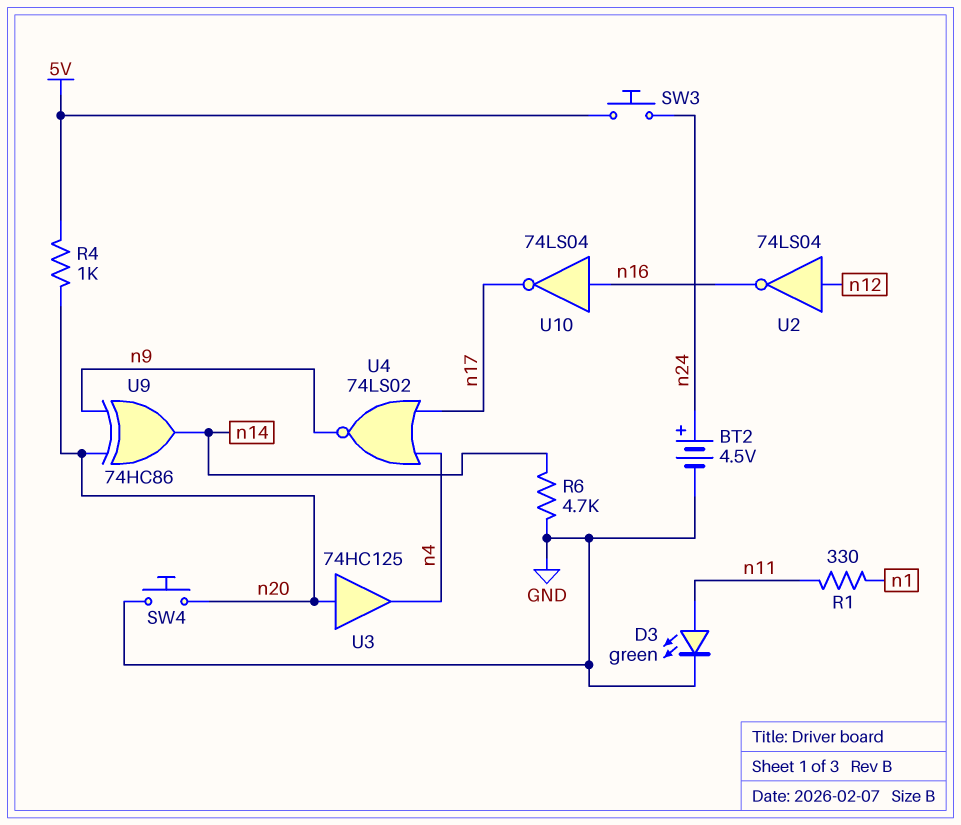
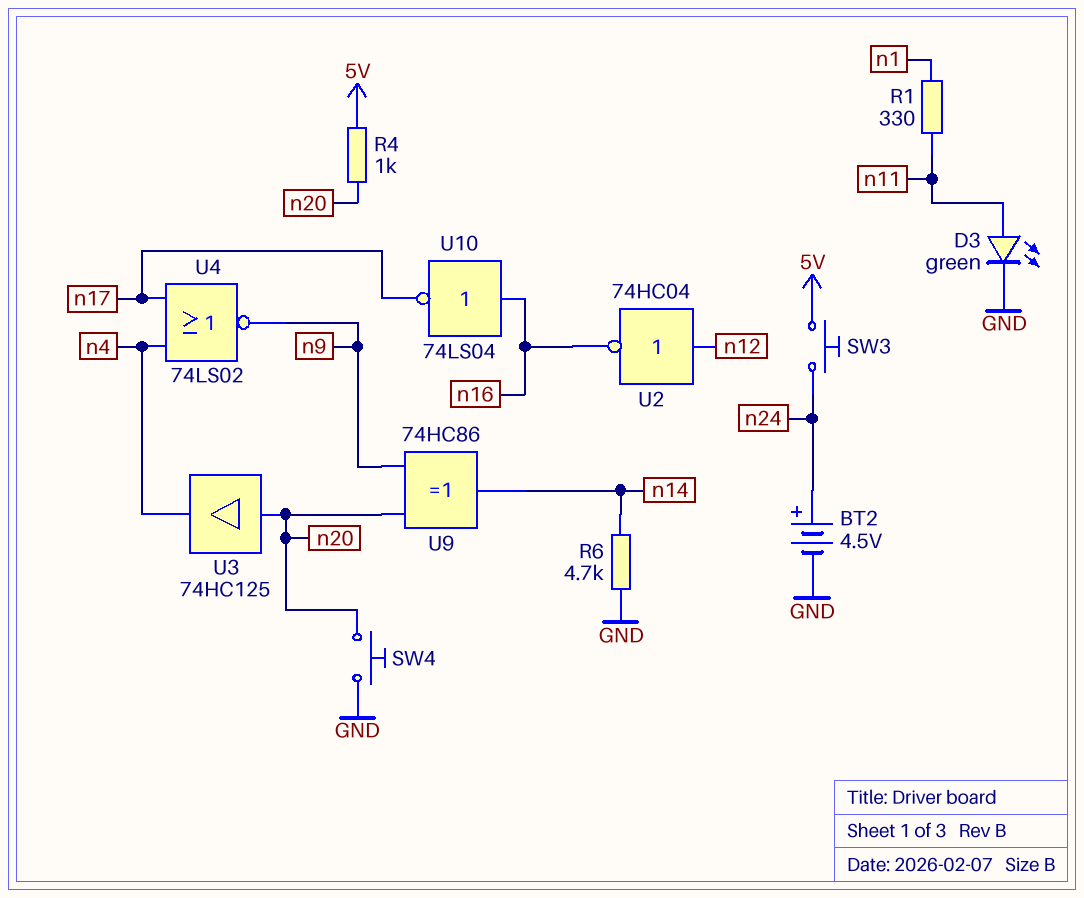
U2: NOT 74LS04 (in n12, out n16) -> NOT 74HC04 (in n12, out n16)

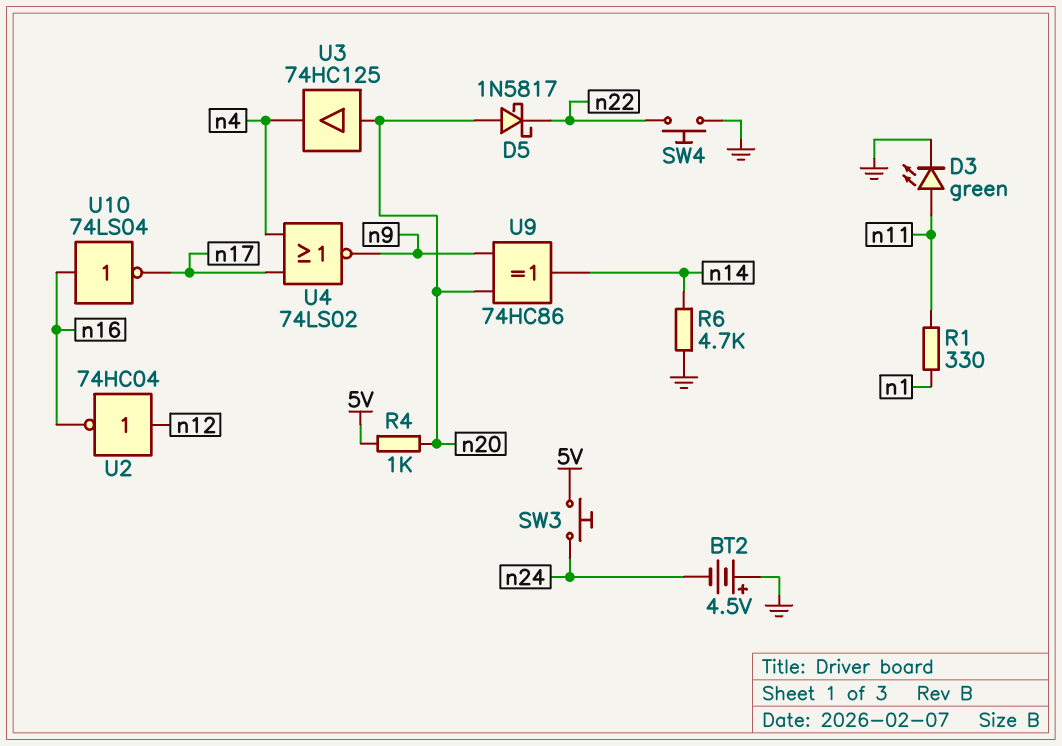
BT2: 4.5V (plus n24, minus GND) -> 4.5V (plus GND, minus n24)
D5: none -> schottky 1N5817 (A n20, K n22)
SW4: button (GND, n20) -> button (GND, n22)

